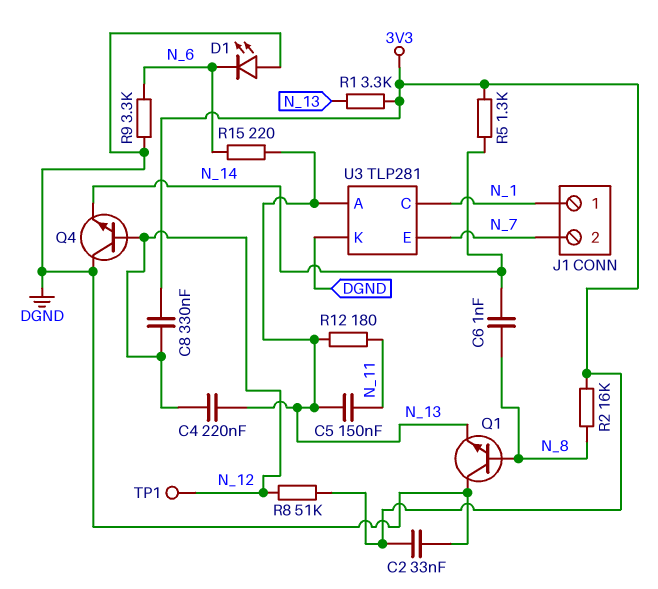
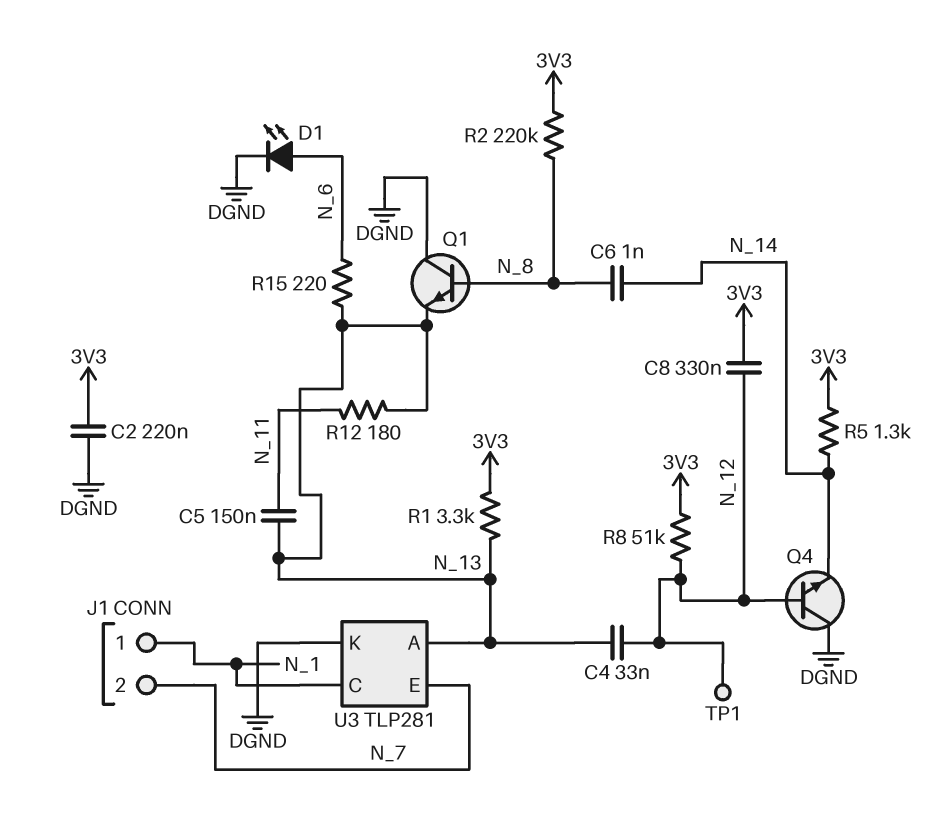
C2: 33nF (3V3, DGND) -> 220nF (3V3, DGND)
C4: 220nF (N_12, N_13) -> 33nF (N_12, N_13)
D1: LED (A DGND, K N_6) -> LED (A N_6, K DGND)
R2: 16k (3V3, N_8) -> 220k (3V3, N_8)
R9: 3.3k (DGND, N_6) -> none

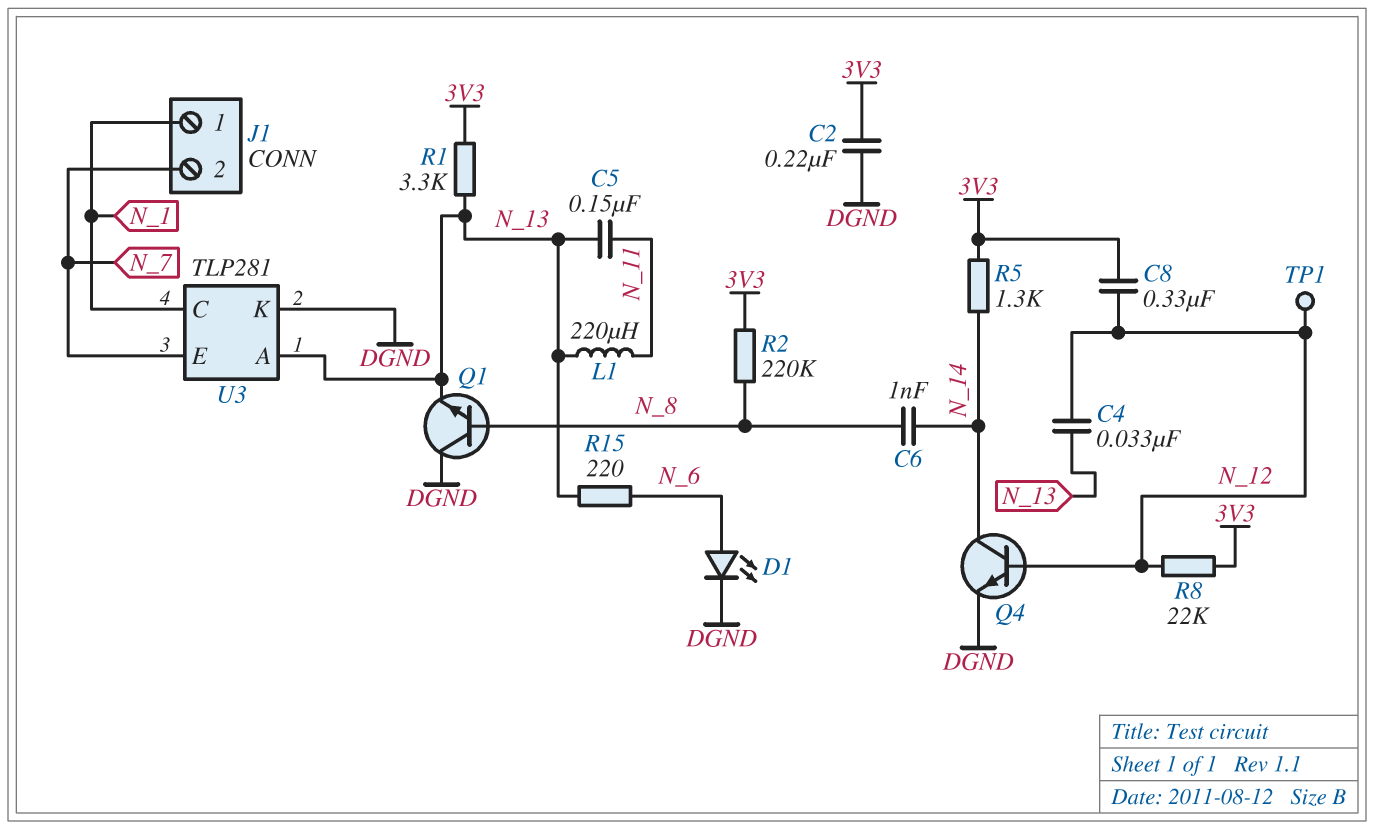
L1: none -> 220uH (N_11, N_13)
Q4: NPN (B N_12, C DGND, E N_14) -> NPN (B N_12, C N_14, E DGND)
R8: 51k (3V3, N_12) -> 22k (3V3, N_12)
R12: 180 (N_11, N_13) -> none

